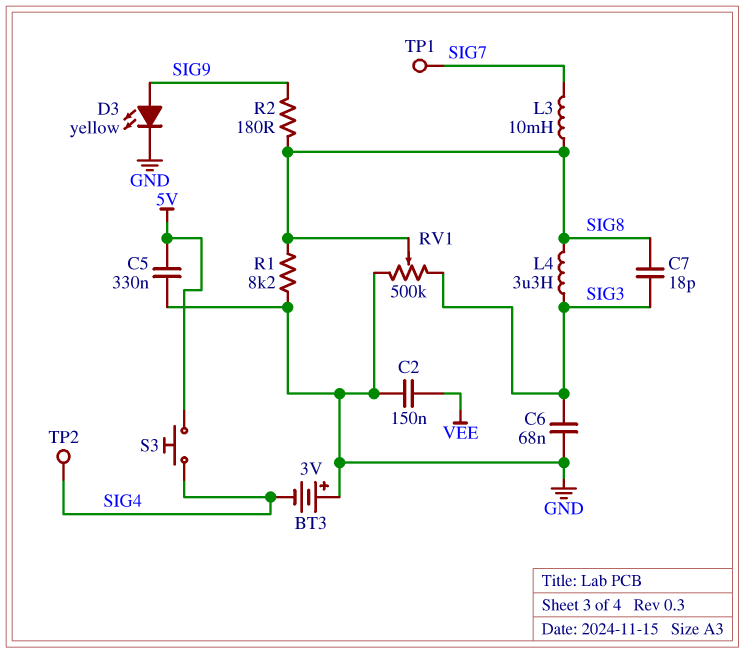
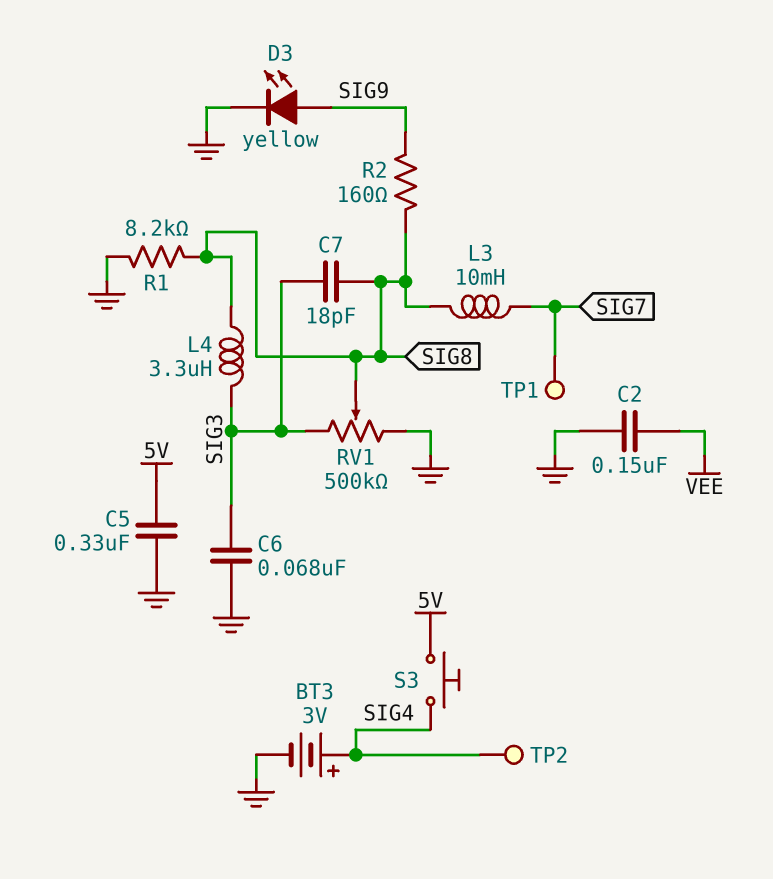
BT3: 3V (plus GND, minus SIG4) -> 3V (plus SIG4, minus GND)
R2: 180 (SIG8, SIG9) -> 160 (SIG8, SIG9)

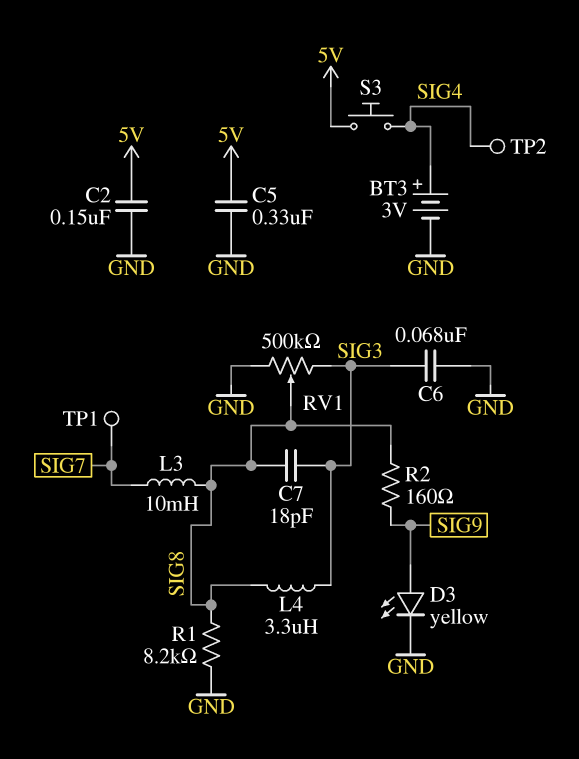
C2: 150nF (GND, VEE) -> 150nF (5V, GND)

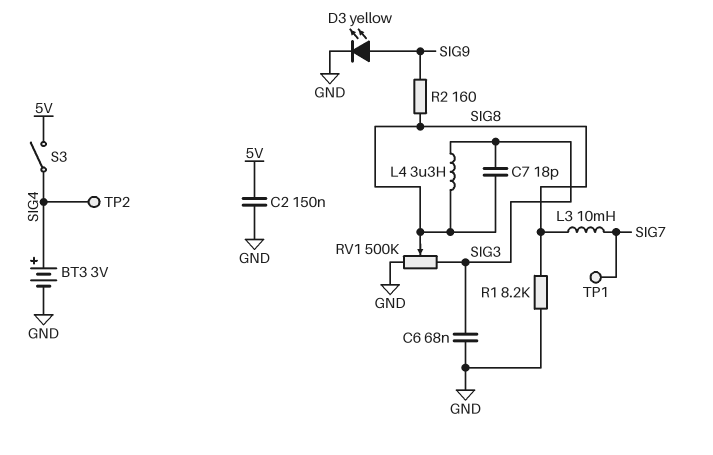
C5: 330nF (5V, GND) -> none
S3: button (5V, SIG4) -> switch (5V, SIG4)

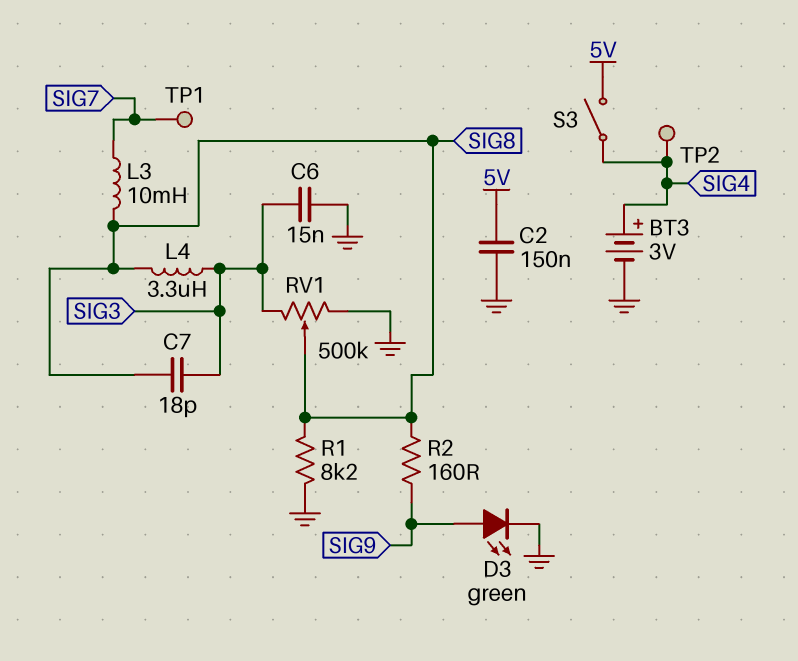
C6: 68nF (GND, SIG3) -> 15nF (GND, SIG3)
D3: LED yellow (A SIG9, K GND) -> LED green (A SIG9, K GND)

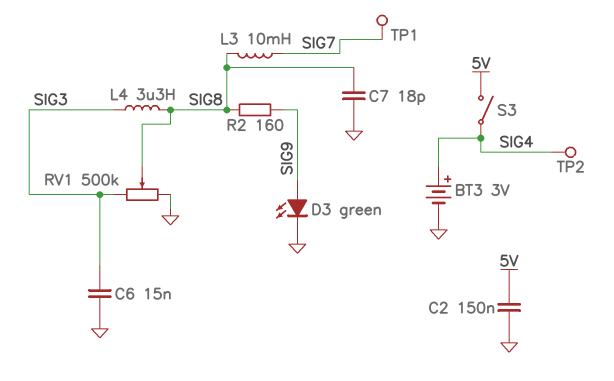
C7: 18pF (SIG3, SIG8) -> 18pF (GND, SIG8)
R1: 8.2k (GND, SIG8) -> none

